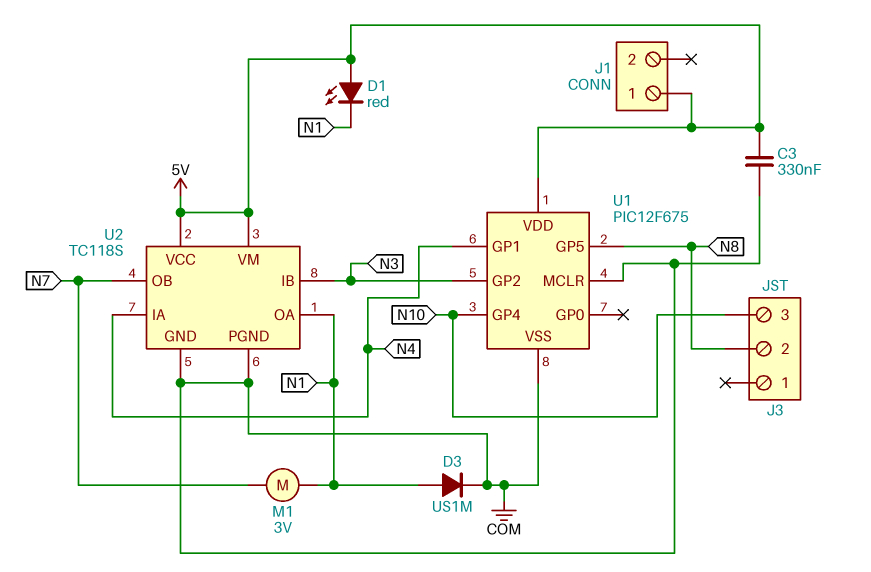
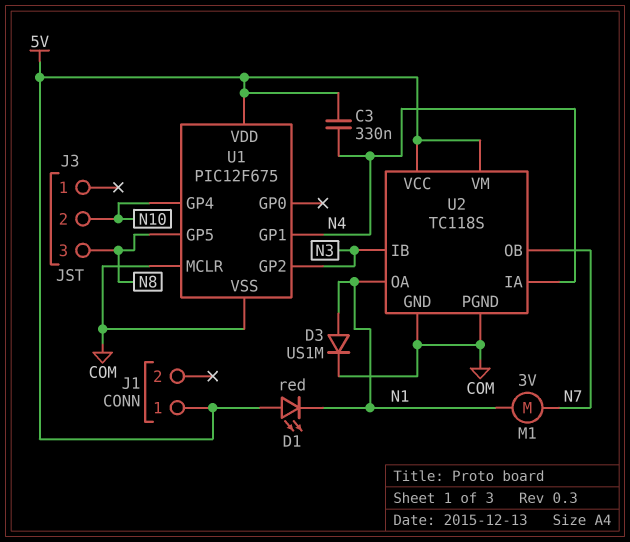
C3: 330nF (5V, COM) -> 330nF (5V, N4)
J3 pin 2: N8 -> N10
J3 pin 3: N10 -> N8

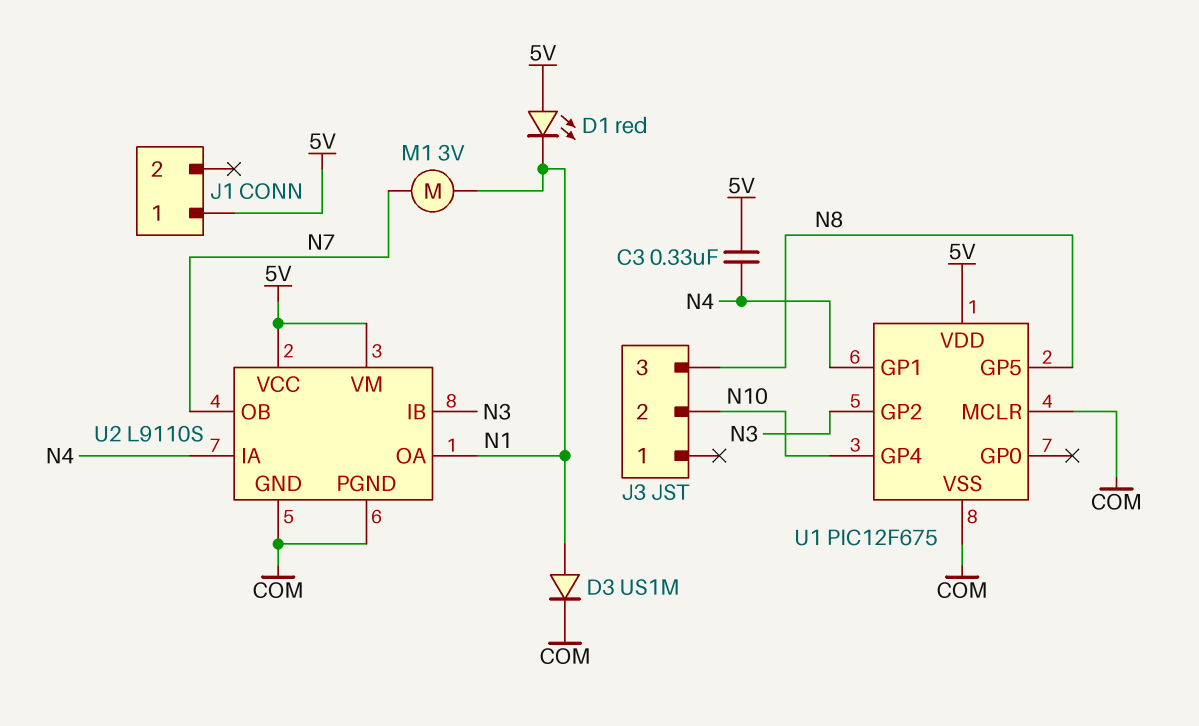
U2: TC118S -> L9110S

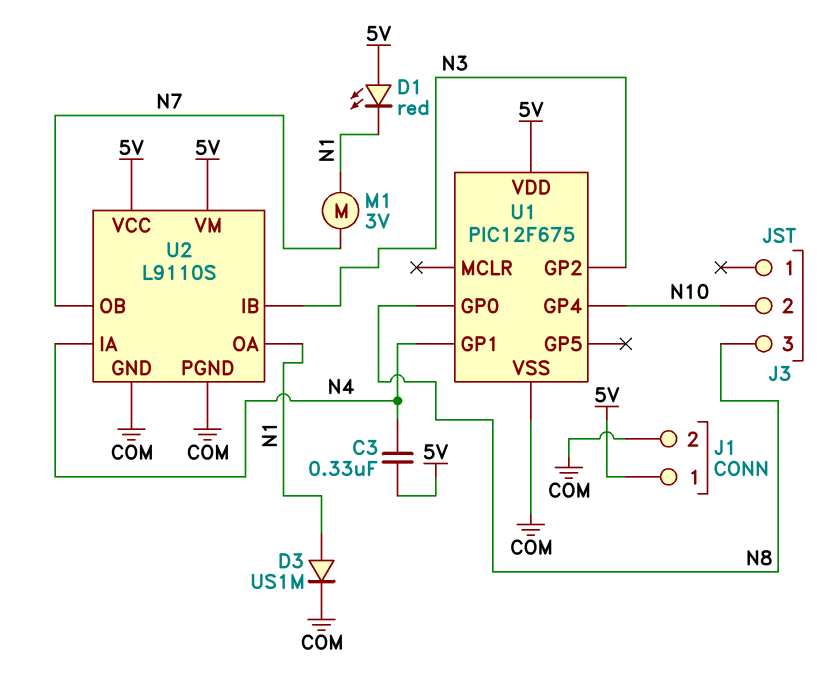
J1 pin 2: none -> COM
U1 pin GP0: none -> N8
U1 pin GP5: N8 -> none
U1 pin MCLR: COM -> none

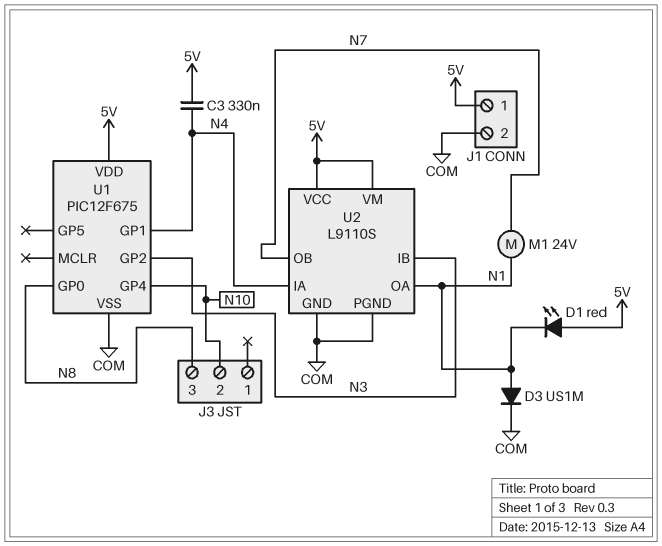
M1: motor 3V (N1, N7) -> motor 24V (N1, N7)

